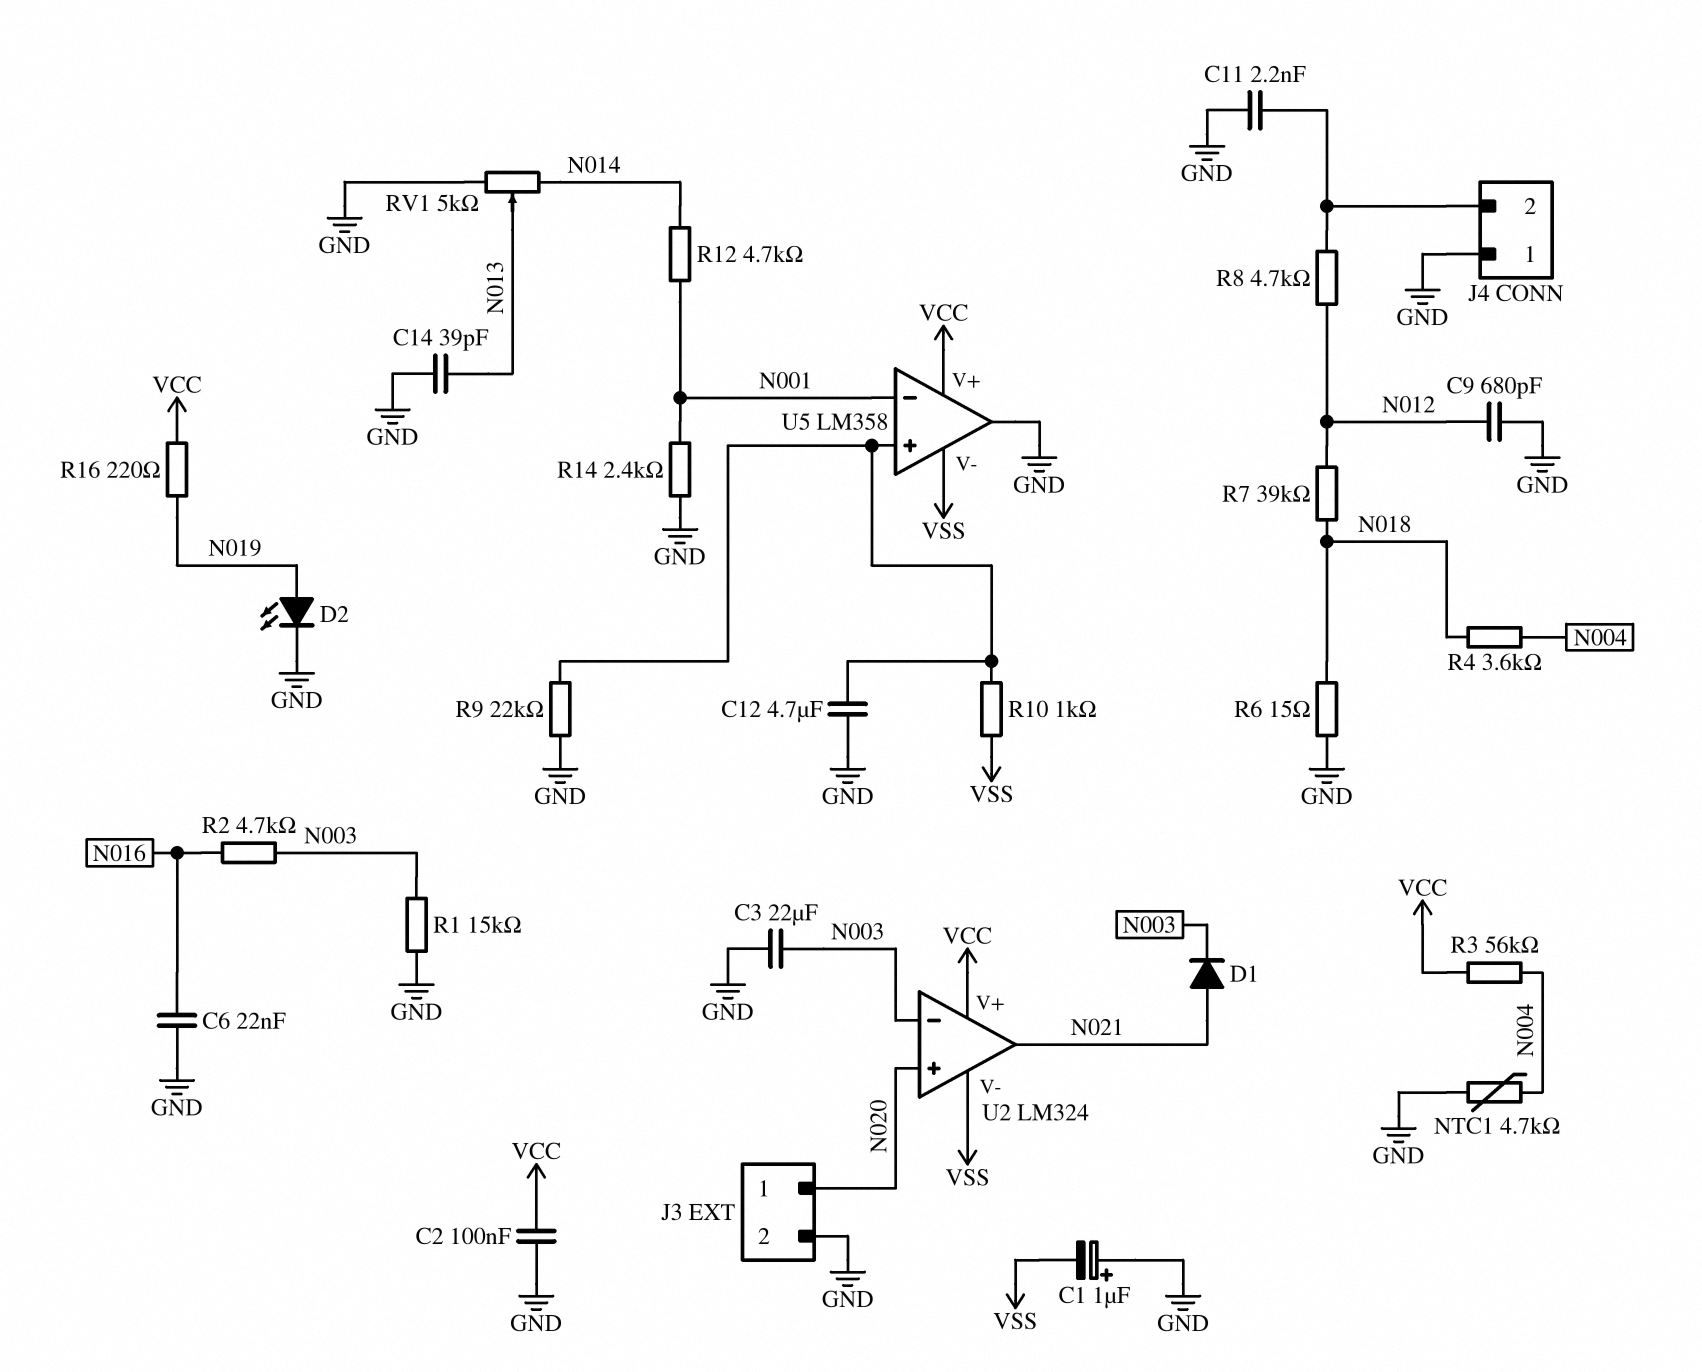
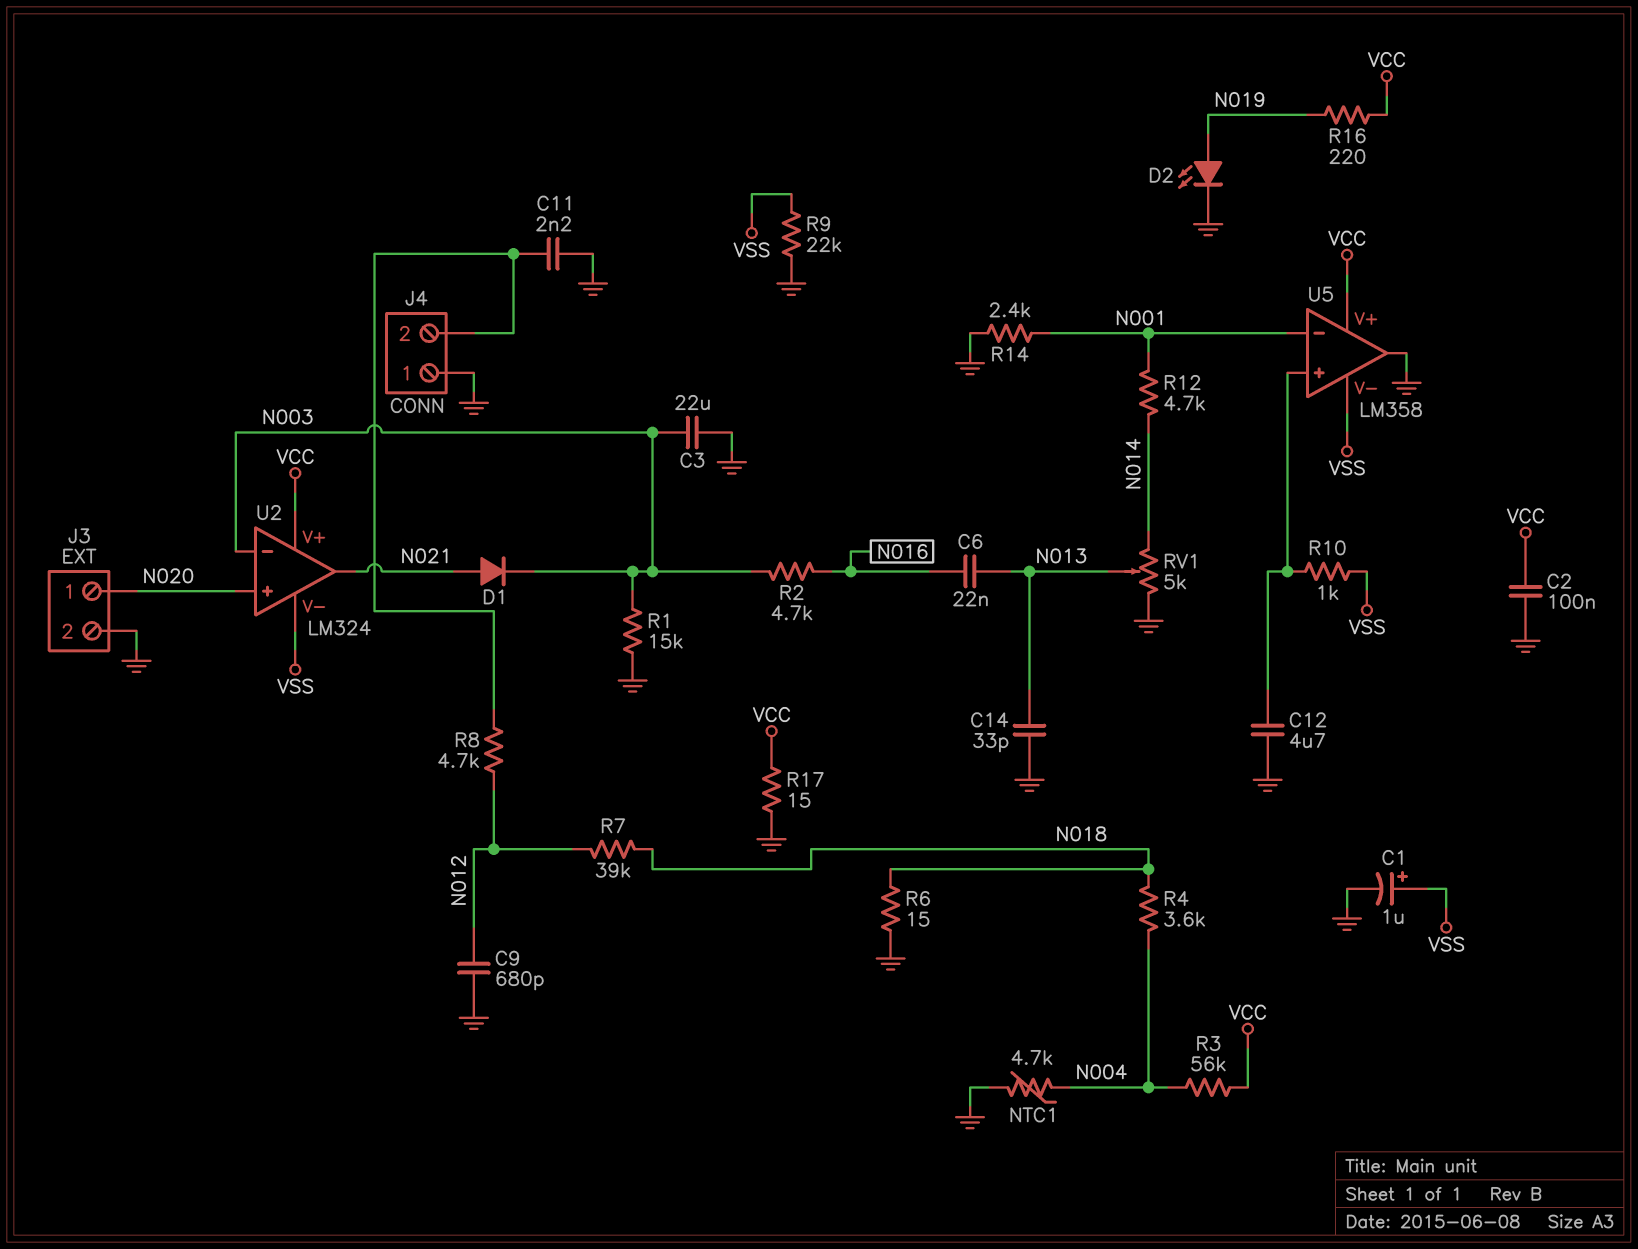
C1: 1uF (plus GND, minus VSS) -> 1uF (plus VSS, minus GND)
C6: 22nF (GND, N016) -> 22nF (N013, N016)
C14: 39pF (GND, N013) -> 33pF (GND, N013)
R9: 22k (GND, U5/in+) -> 22k (GND, VSS)
R17: none -> 15 (GND, VCC)

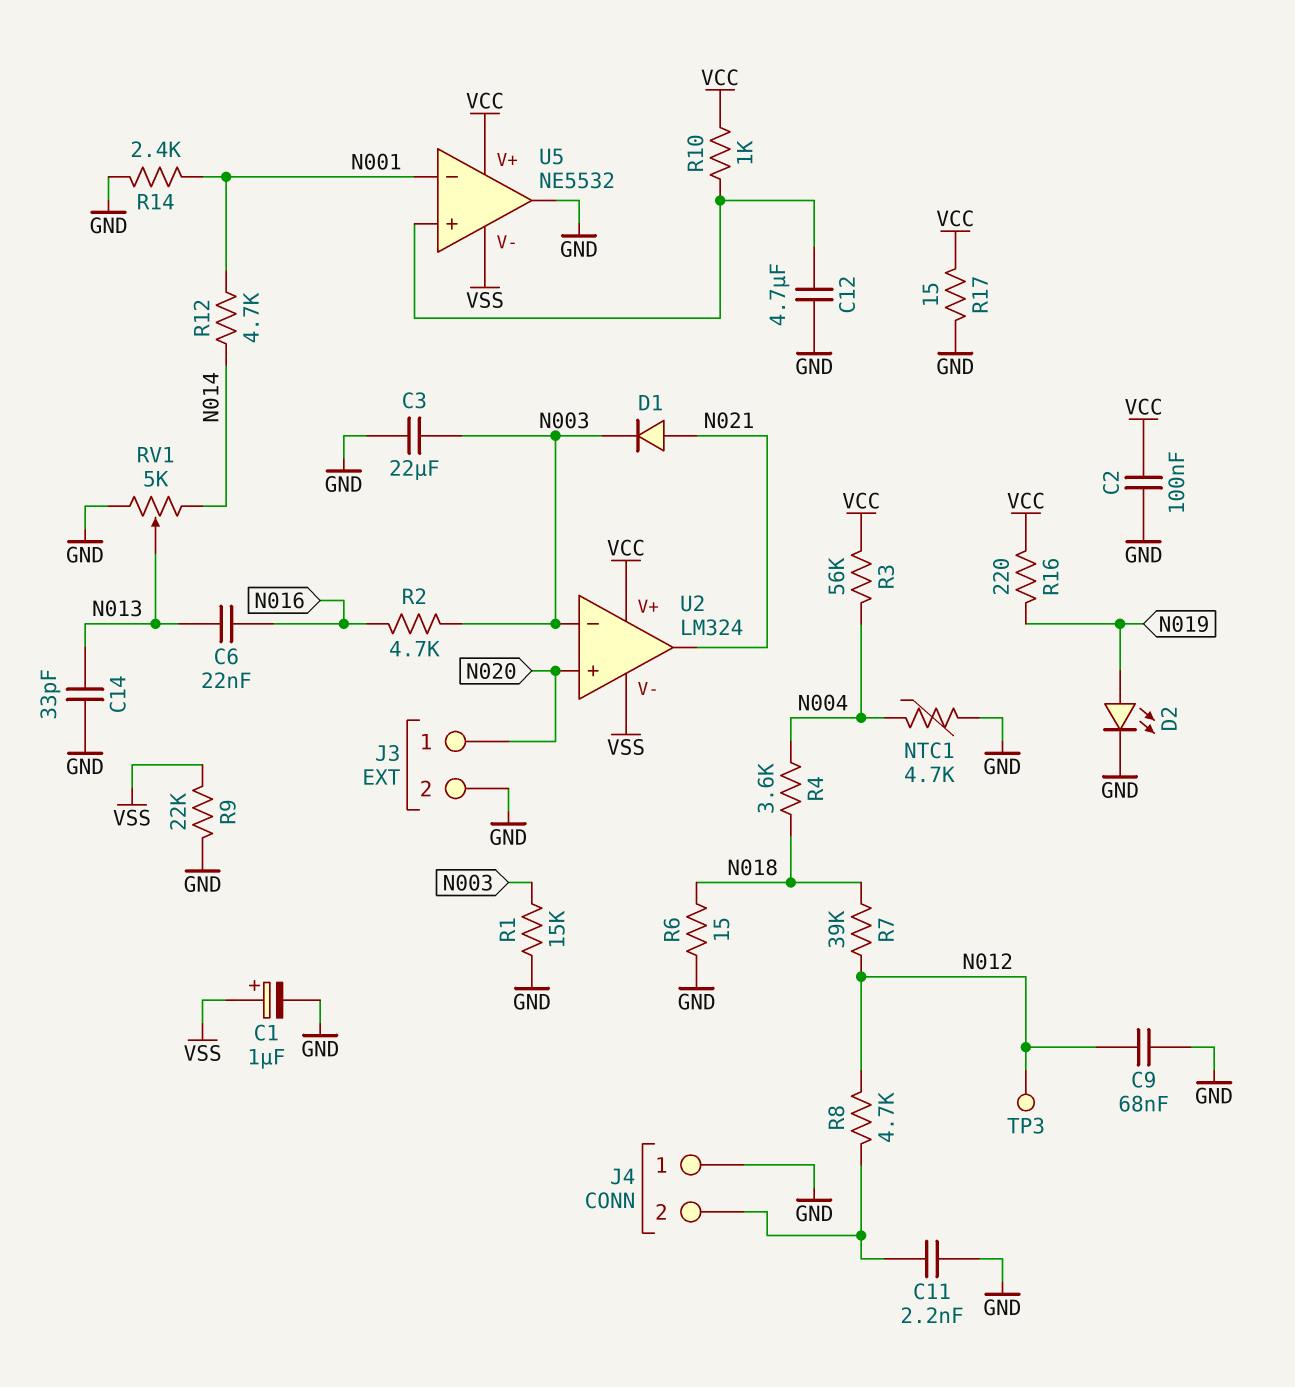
C9: 680pF (GND, N012) -> 68nF (GND, N012)
R10: 1k (U5/in+, VSS) -> 1k (U5/in+, VCC)
TP3: none -> test point (N012)
U5: LM358 -> NE5532

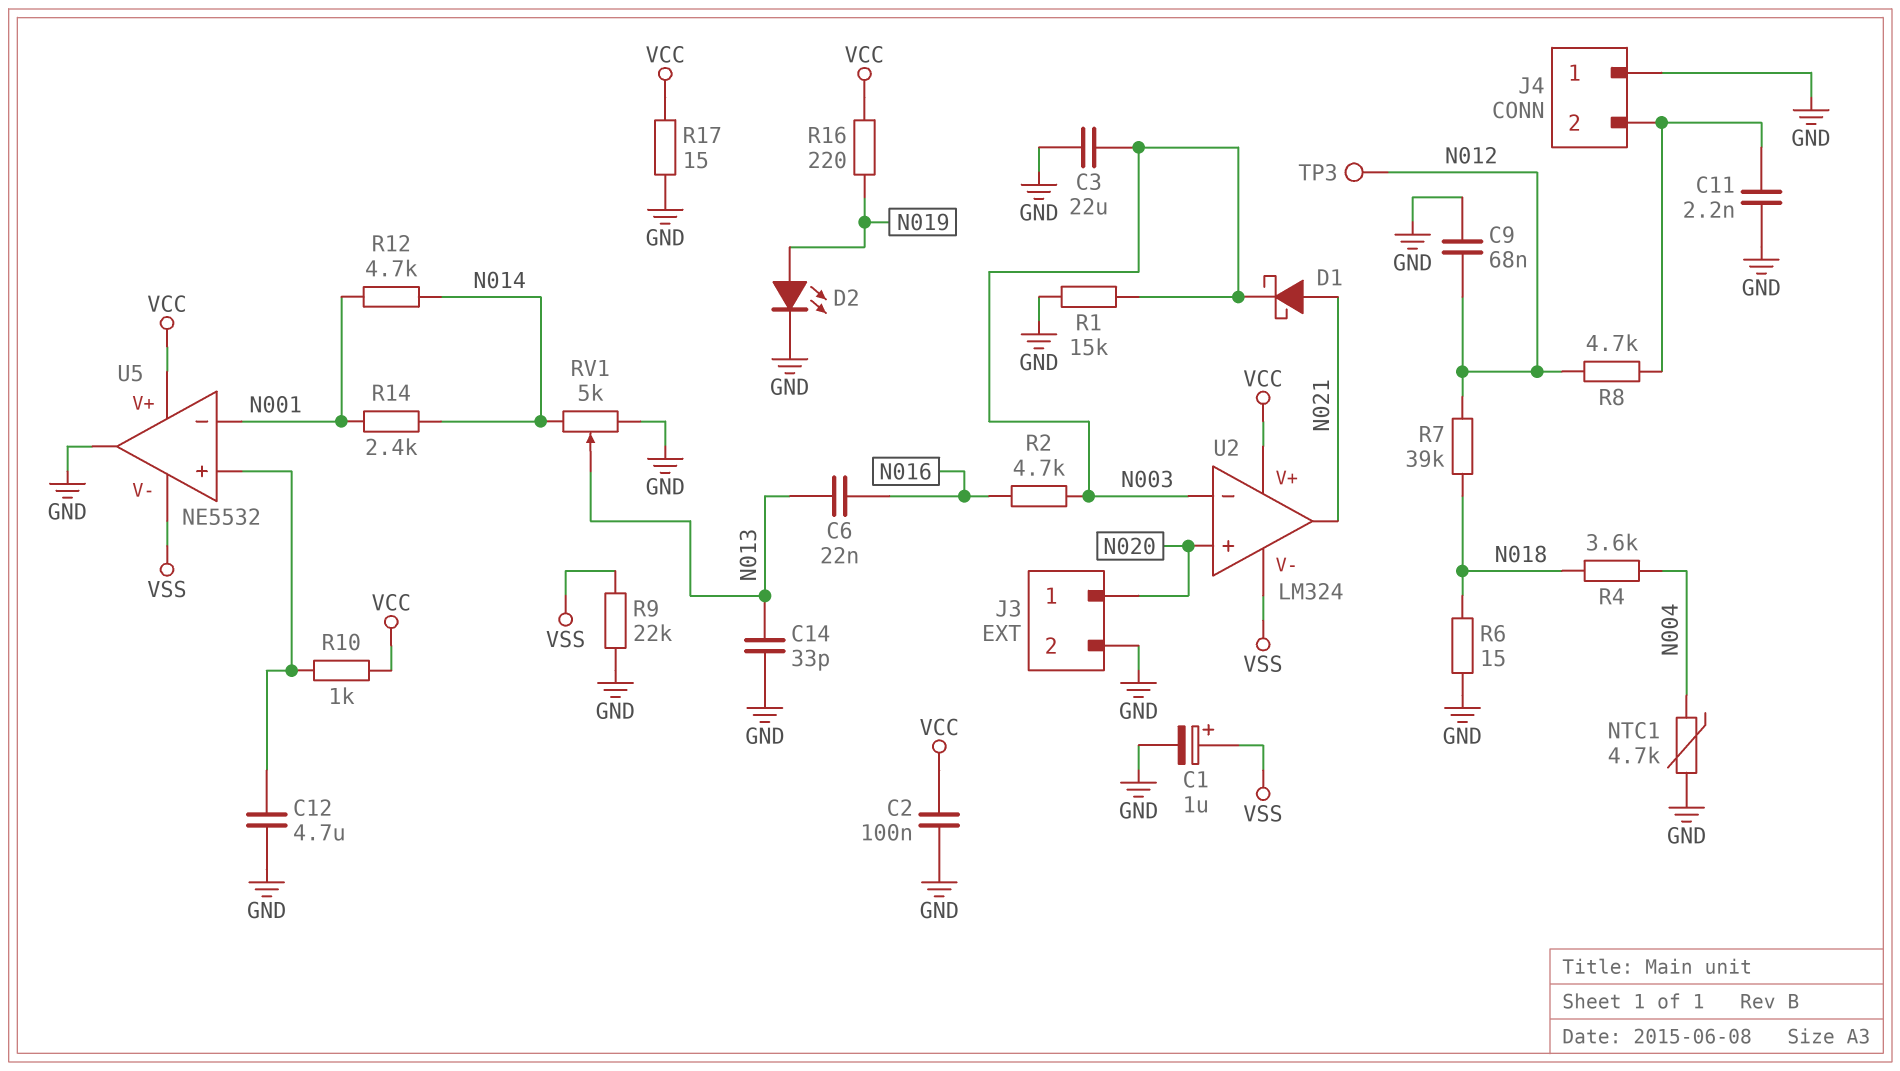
D1: diode (A N021, K N003) -> schottky (A N021, K N003)
R3: 56k (N004, VCC) -> none
R14: 2.4k (GND, N001) -> 2.4k (N001, N014)

